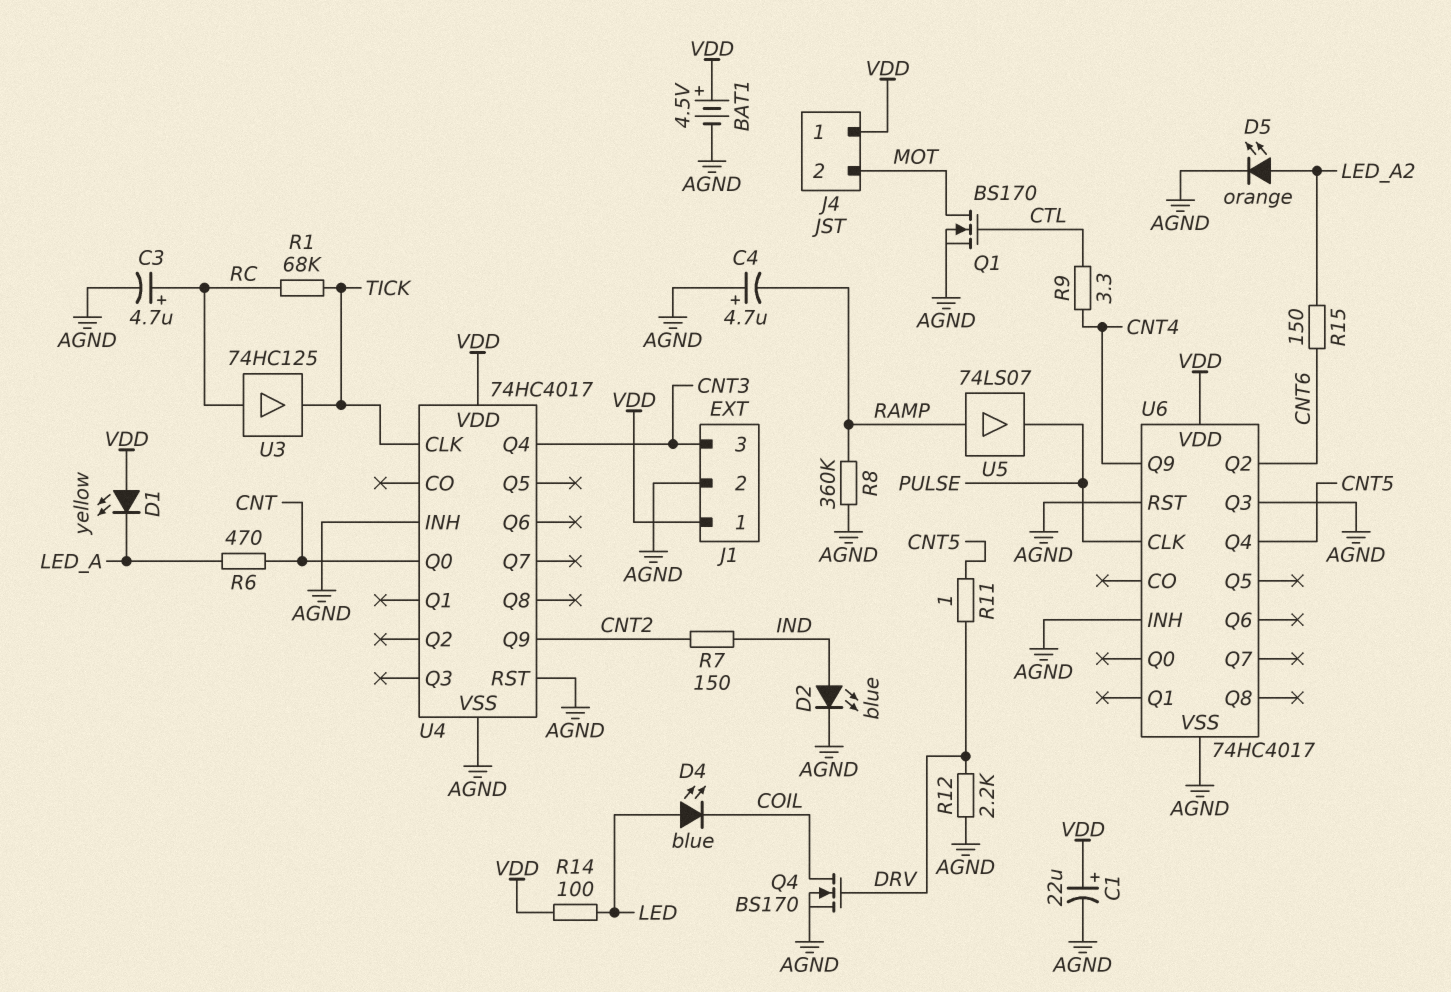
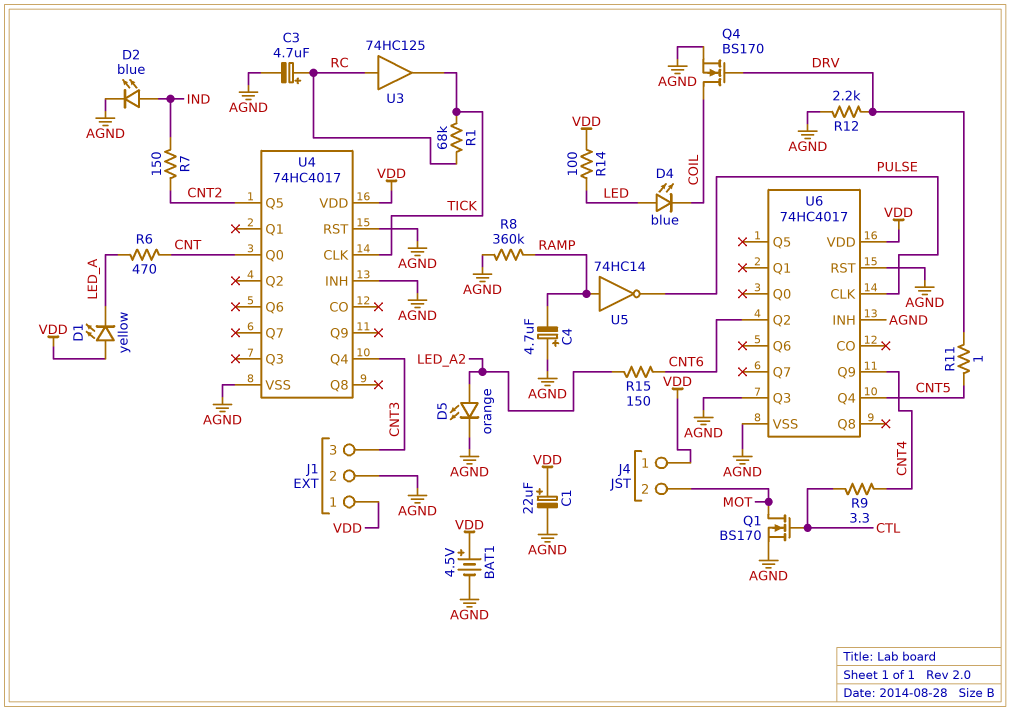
U4 pin Q5: none -> CNT2
U4 pin Q9: CNT2 -> none
U5: buffer 74LS07 (in RAMP, out PULSE) -> NOT 74HC14 (in RAMP, out PULSE)

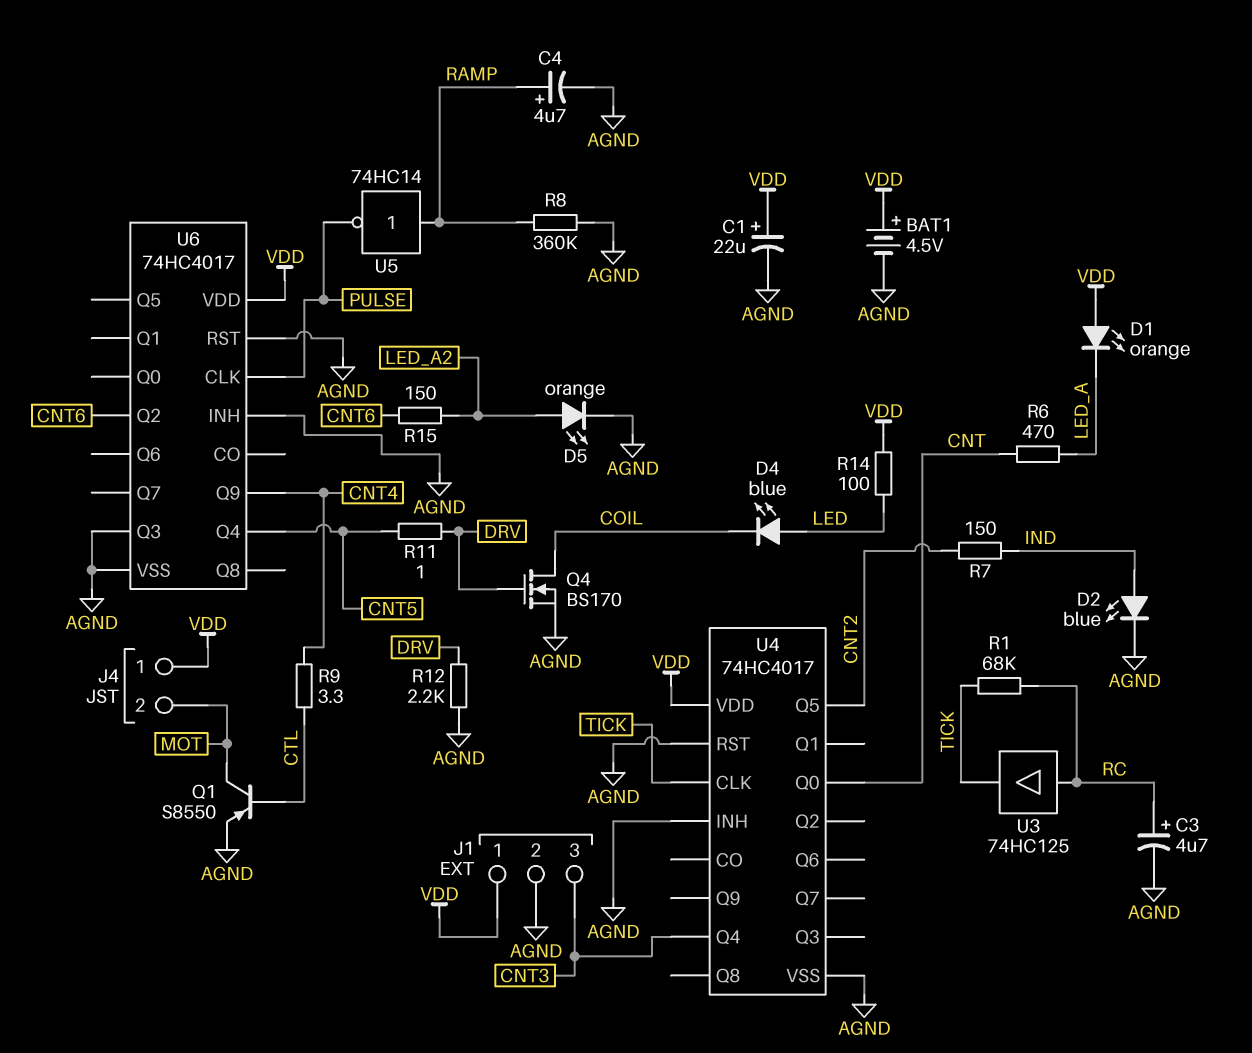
C4: 4.7uF (plus AGND, minus RAMP) -> 4.7uF (plus RAMP, minus AGND)
D1: LED yellow (A VDD, K LED_A) -> LED orange (A VDD, K LED_A)
Q1: NMOS BS170 (G CTL, D MOT, S AGND) -> PNP S8550 (B CTL, C MOT, E AGND)

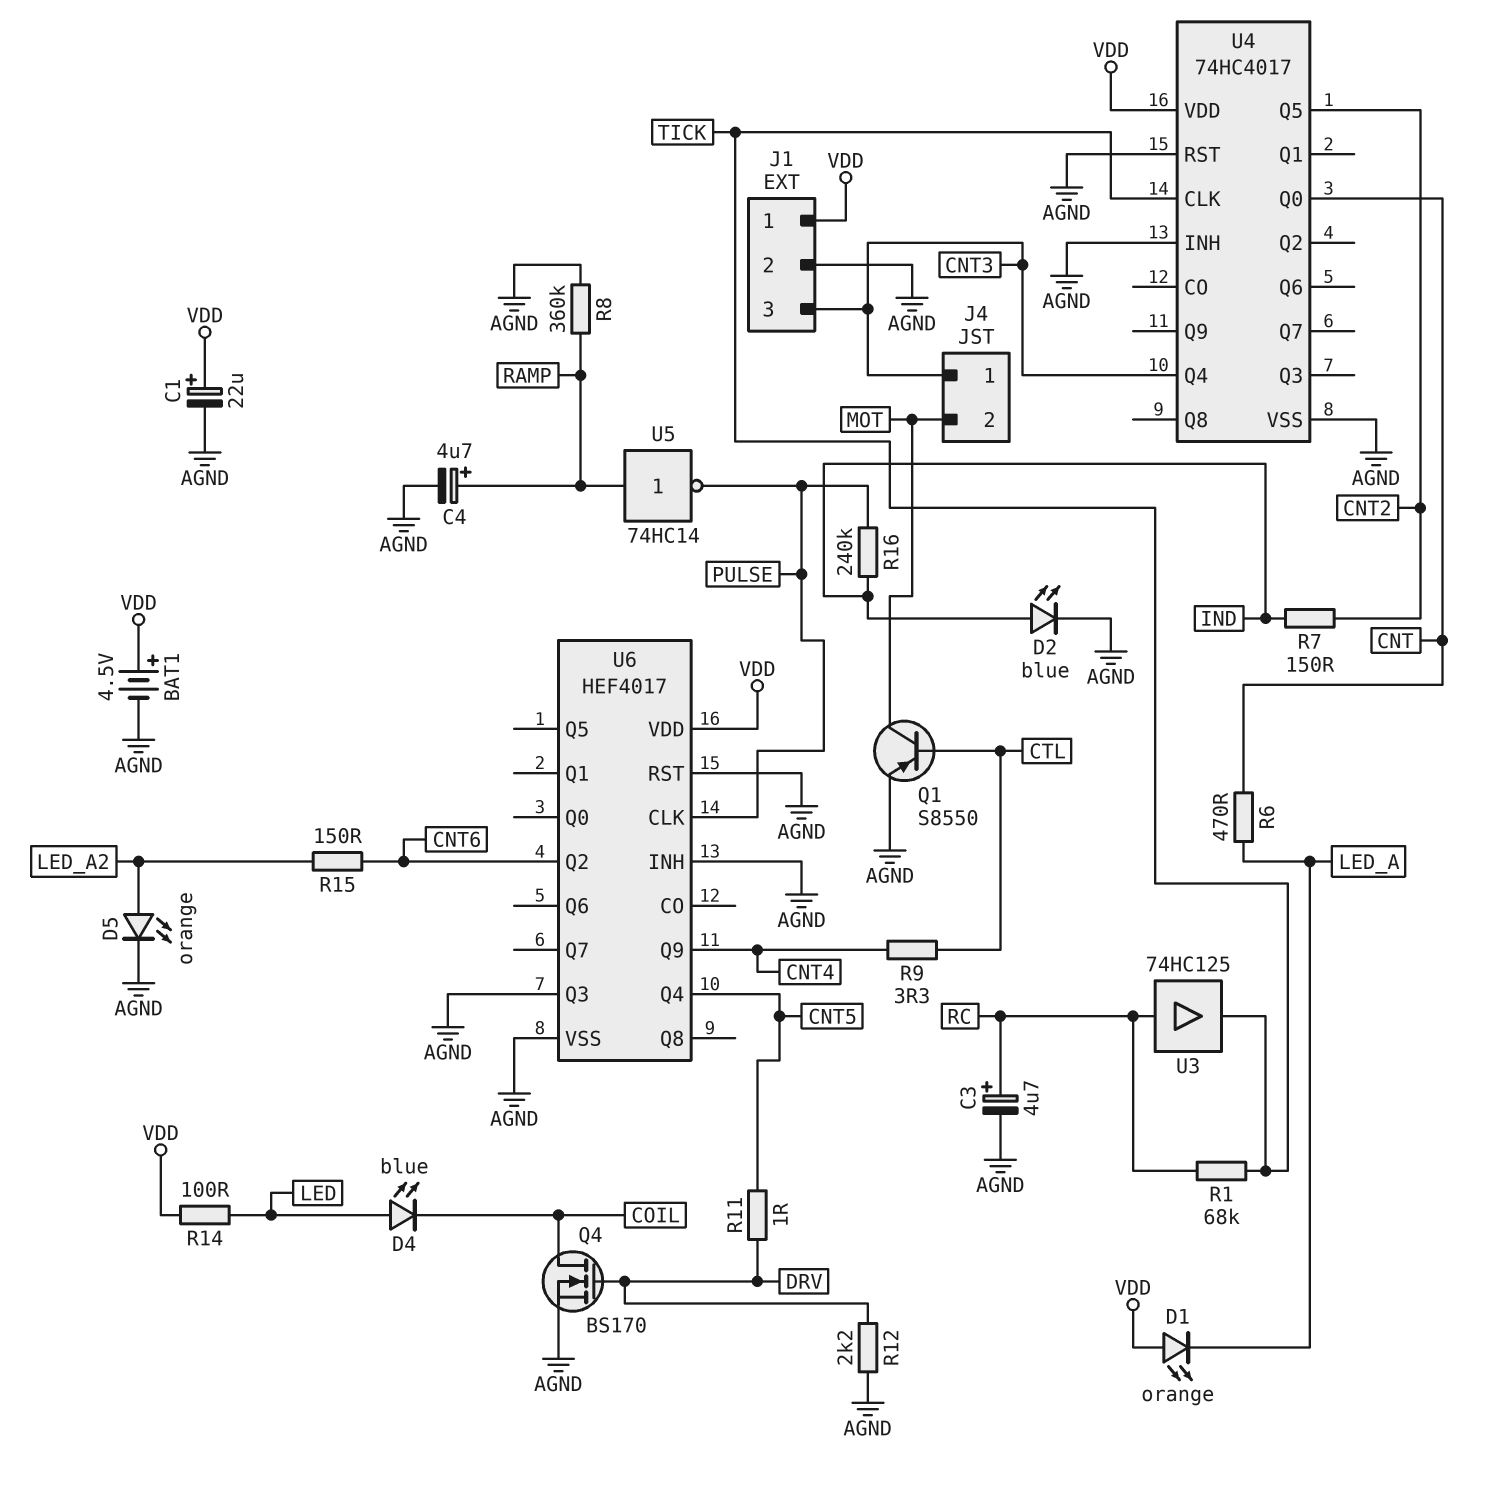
J4 pin 1: VDD -> CNT3
R16: none -> 240k (IND, PULSE)
U6: 74HC4017 -> HEF4017

